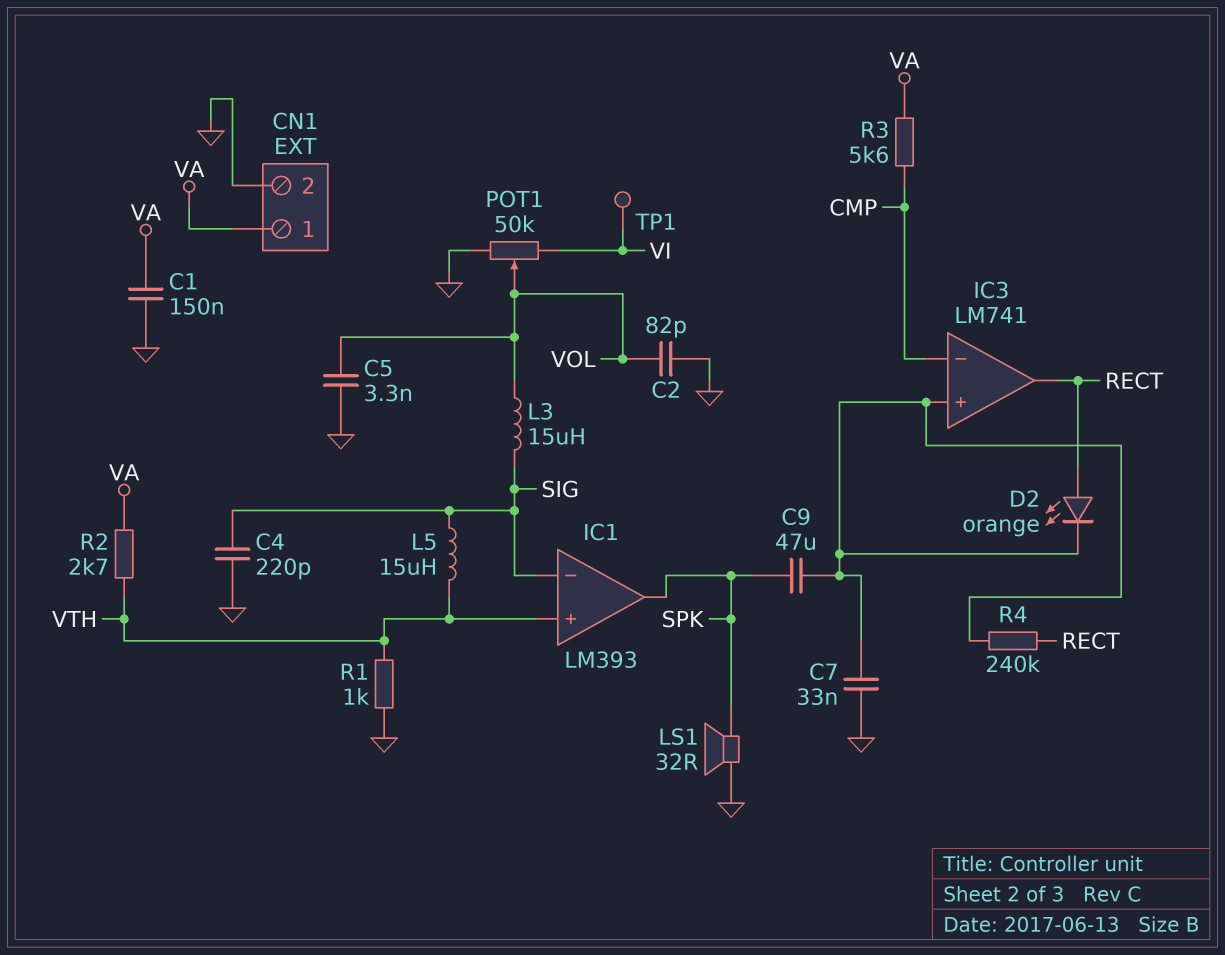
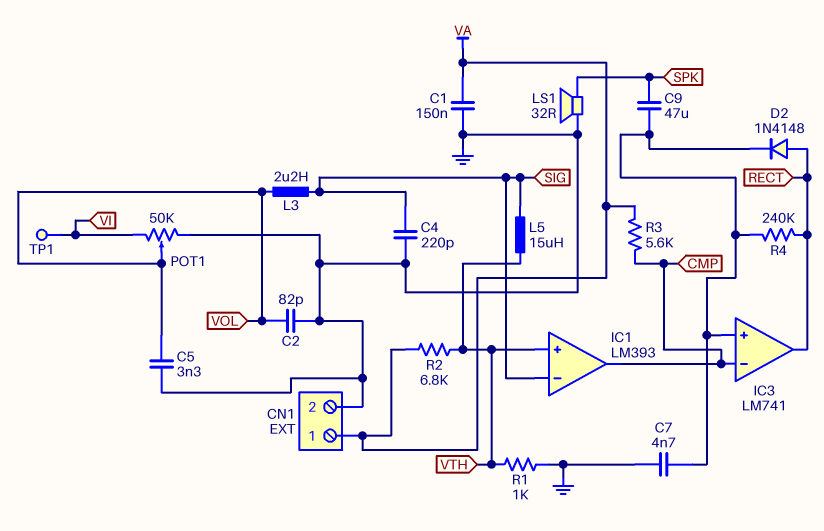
C7: 33nF (GND, IC3/in+) -> 4.7nF (GND, IC3/in+)
D2: LED orange (A RECT, K IC3/in+) -> diode 1N4148 (A RECT, K IC3/in+)
IC1 pin out: SPK -> CMP
L3: 15uH (SIG, VOL) -> 2.2uH (SIG, VOL)
R2: 2.7k (VA, VTH) -> 6.8k (VA, VTH)

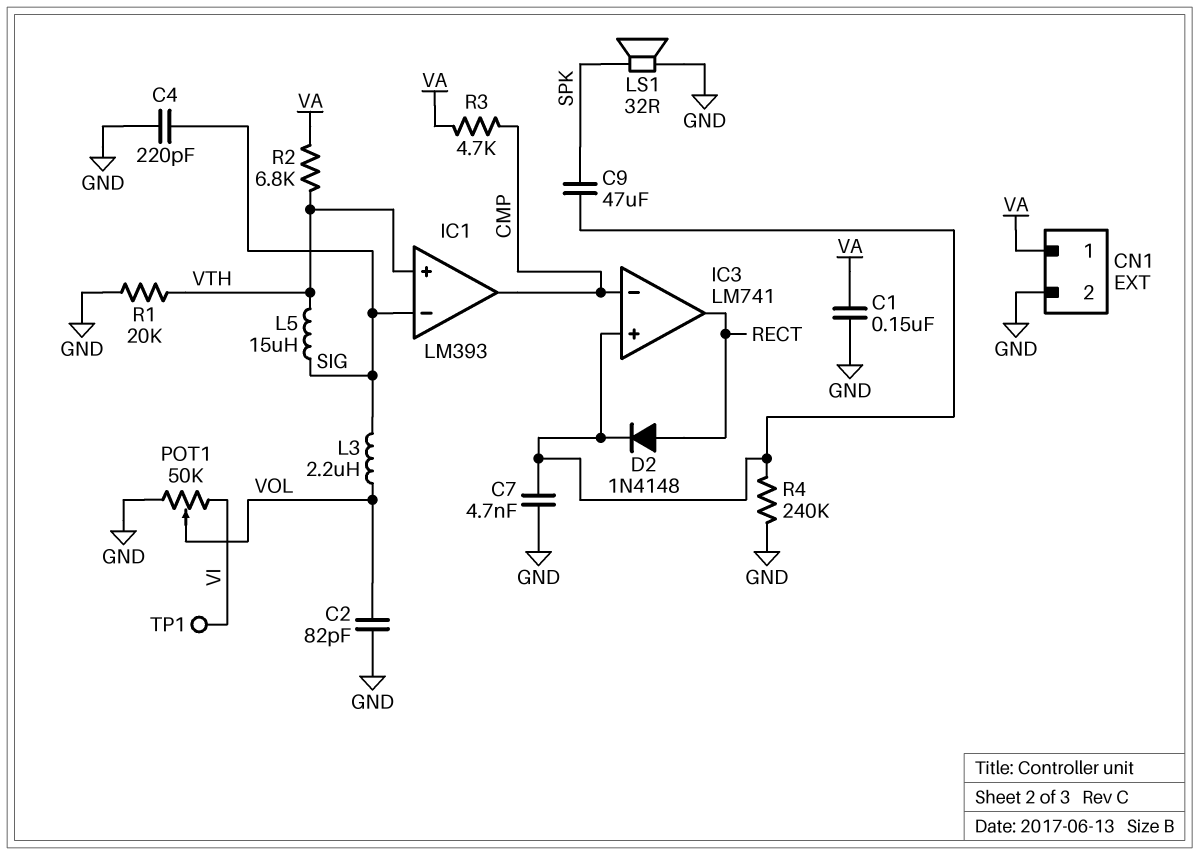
C5: 3.3nF (GND, VOL) -> none
R1: 1k (GND, VTH) -> 20k (GND, VTH)
R3: 5.6k (CMP, VA) -> 4.7k (CMP, VA)
R4: 240k (IC3/in+, RECT) -> 240k (GND, IC3/in+)

